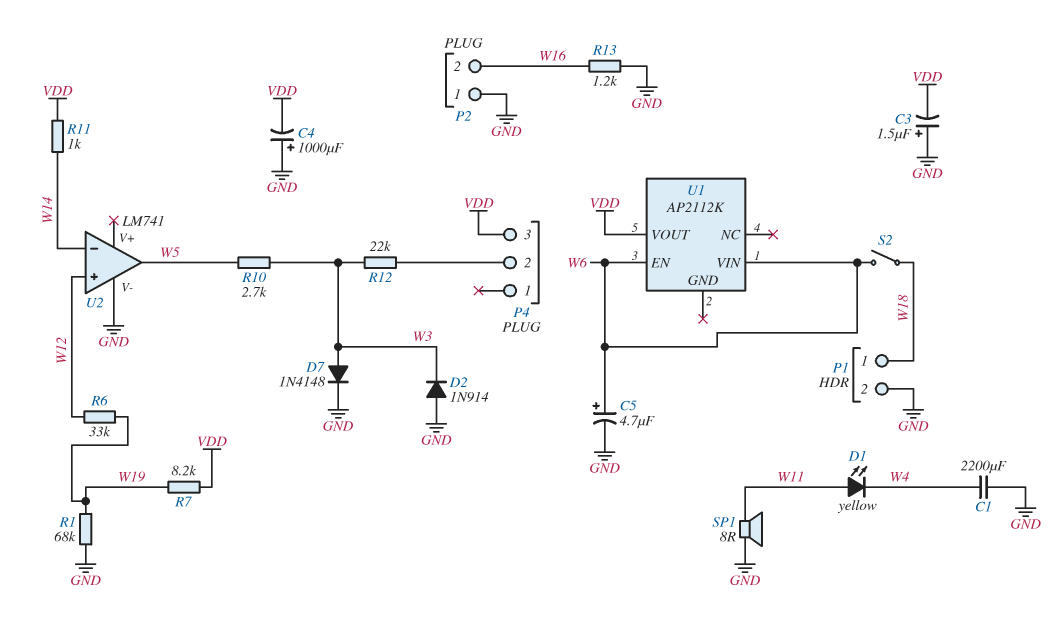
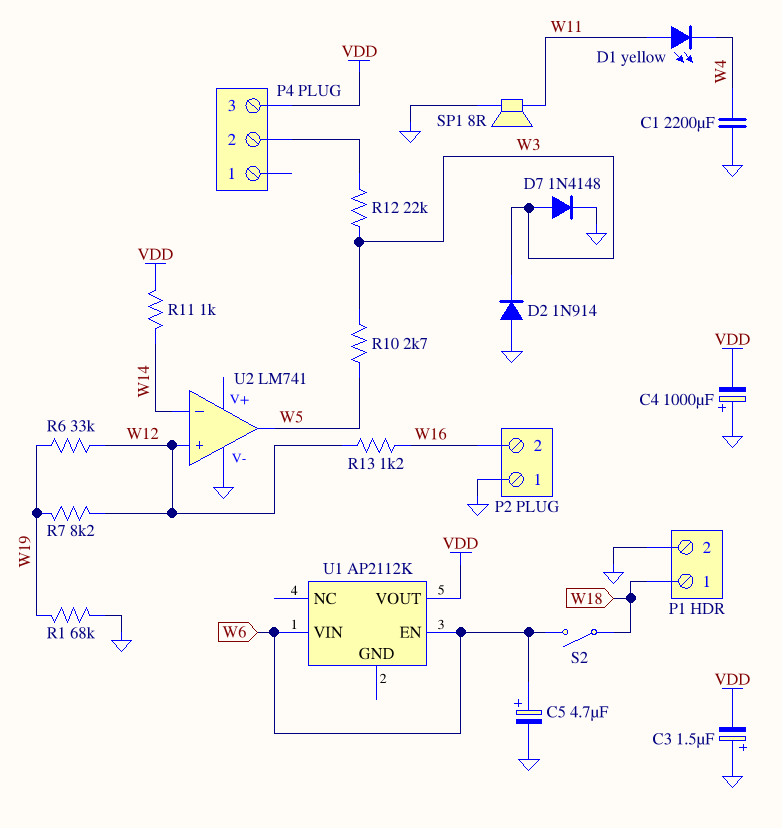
R7: 8.2k (VDD, W19) -> 8.2k (W12, W19)
R13: 1.2k (GND, W16) -> 1.2k (W12, W16)

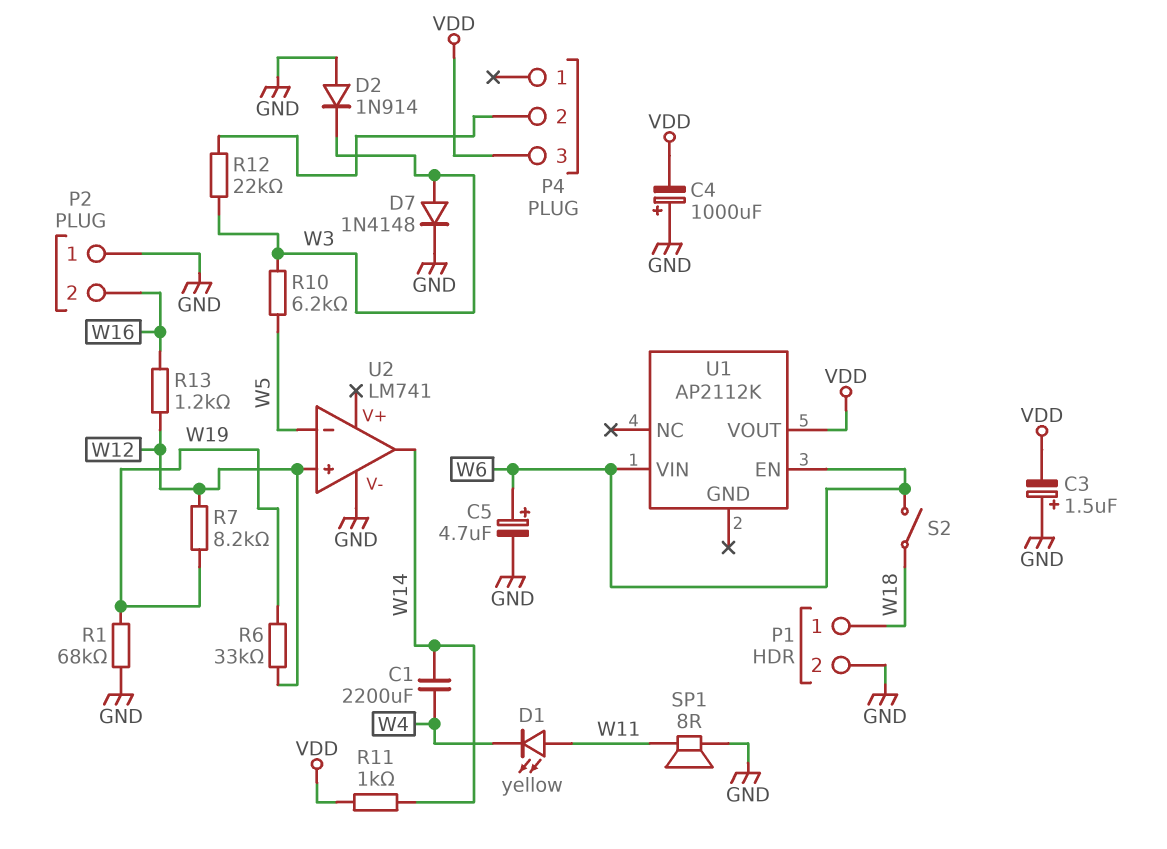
C1: 2200uF (GND, W4) -> 2200uF (W4, W14)
R10: 2.7k (W3, W5) -> 6.2k (W3, W5)
U2 pin in-: W14 -> W5
U2 pin out: W5 -> W14

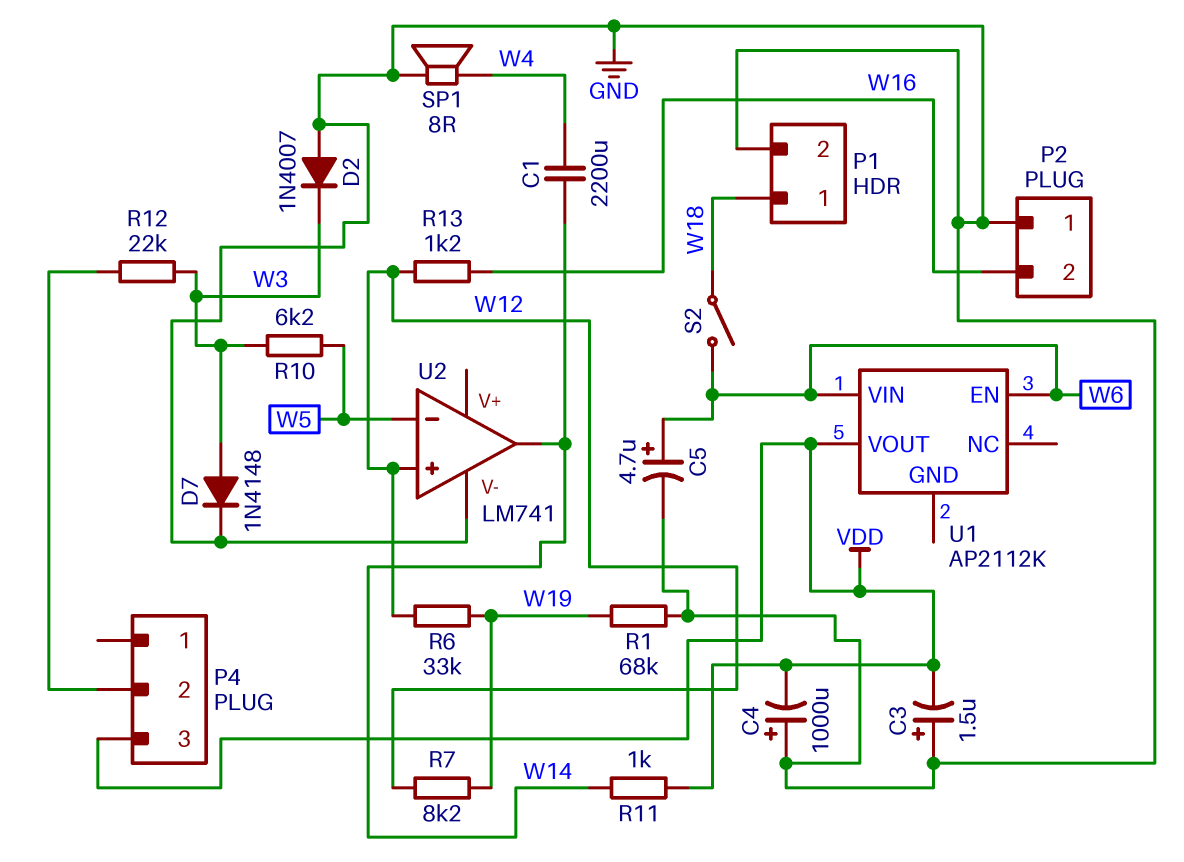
D1: LED yellow (A W11, K W4) -> none
D2: diode 1N914 (A GND, K W3) -> diode 1N4007 (A GND, K W3)
SP1: speaker 8R (GND, W11) -> speaker 8R (GND, W4)

